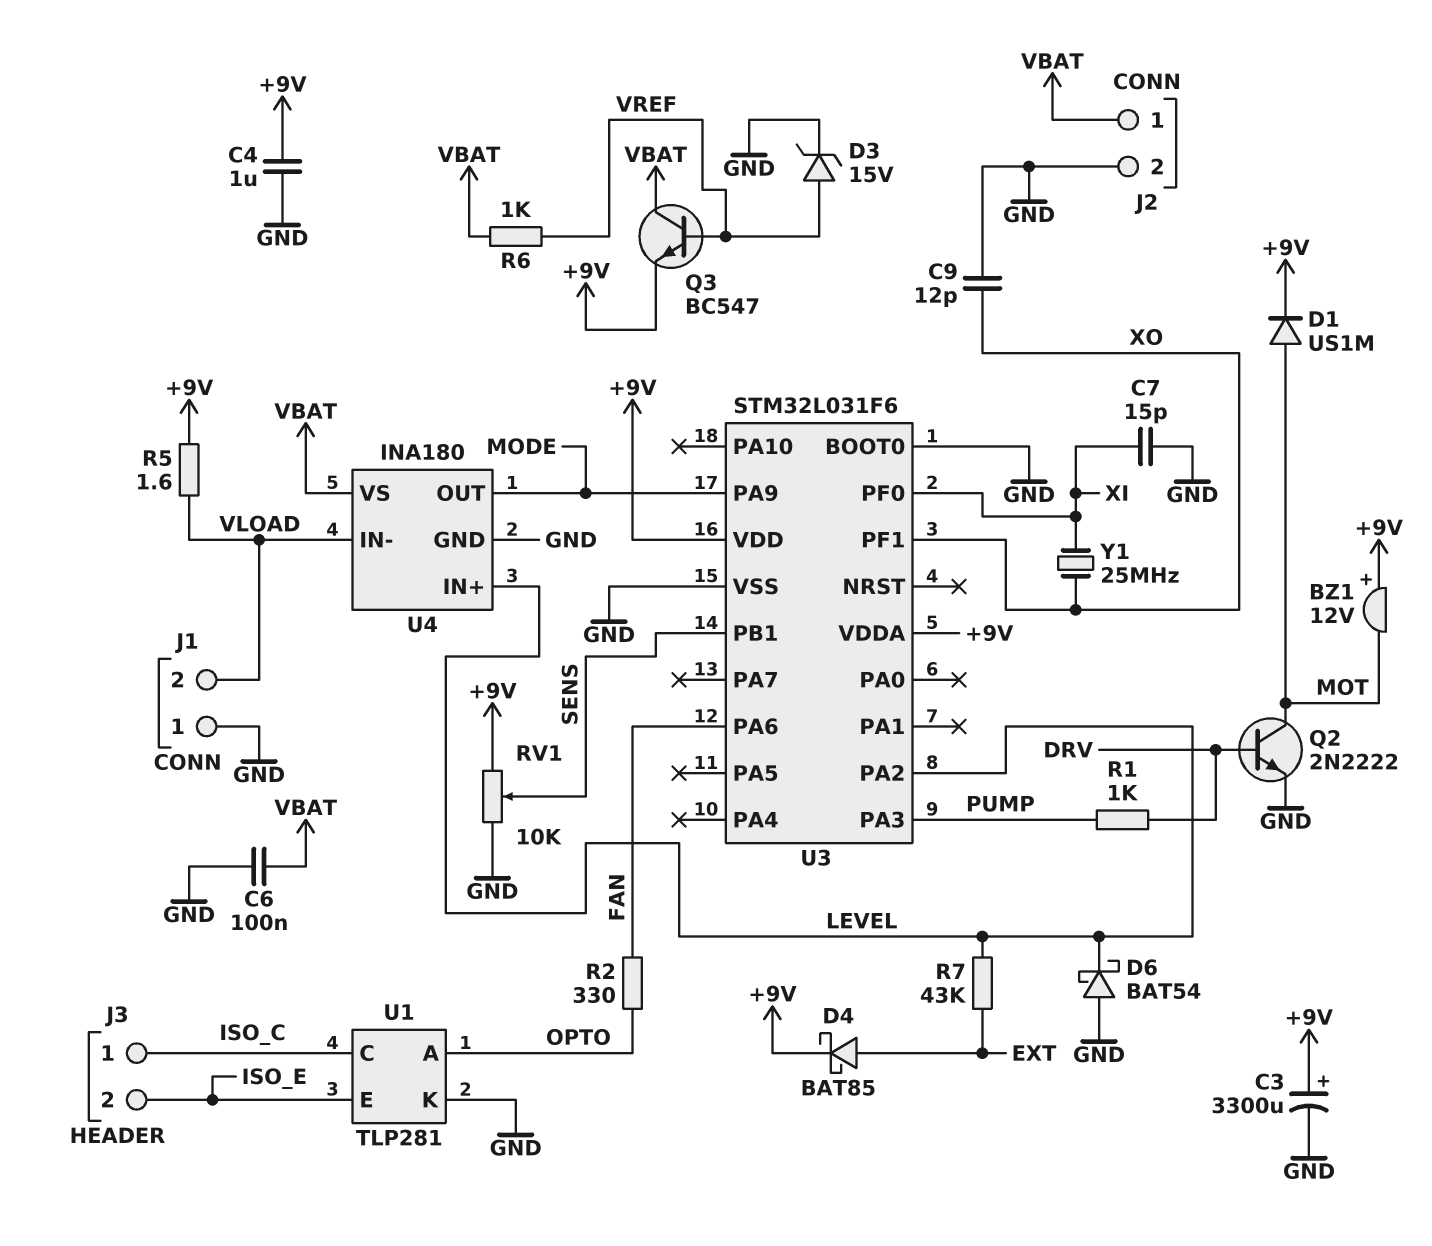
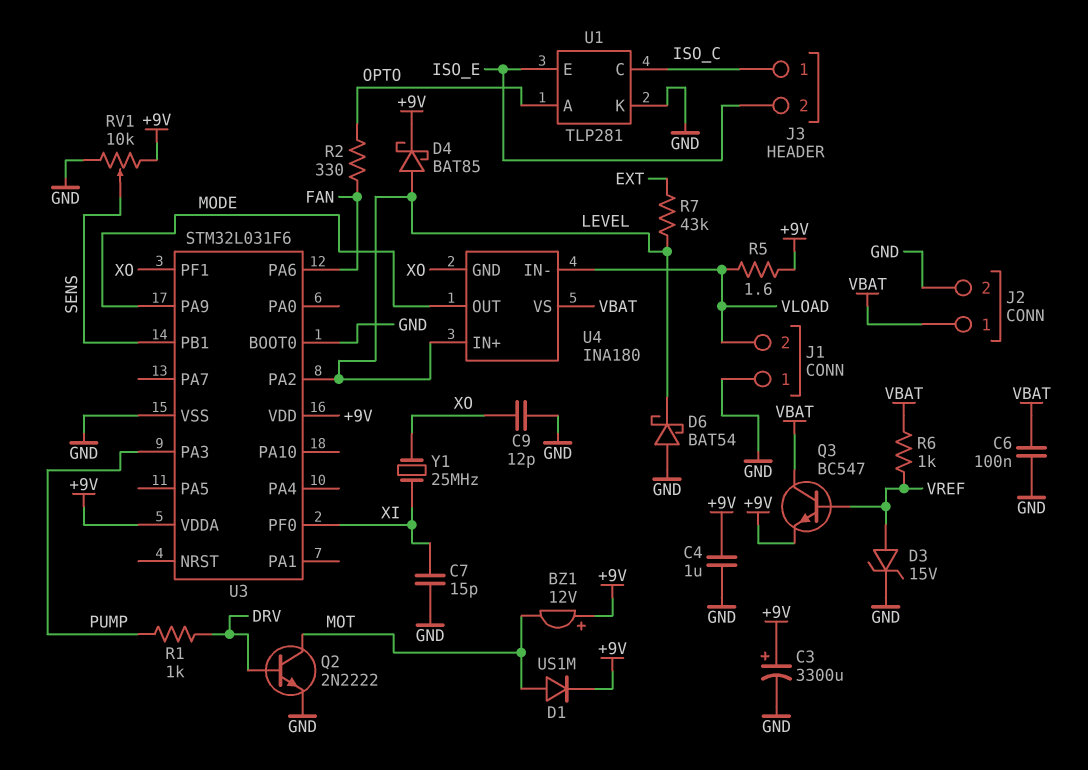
D4: schottky BAT85 (A EXT, K +9V) -> schottky BAT85 (A LEVEL, K +9V)
U4 pin GND: GND -> XO

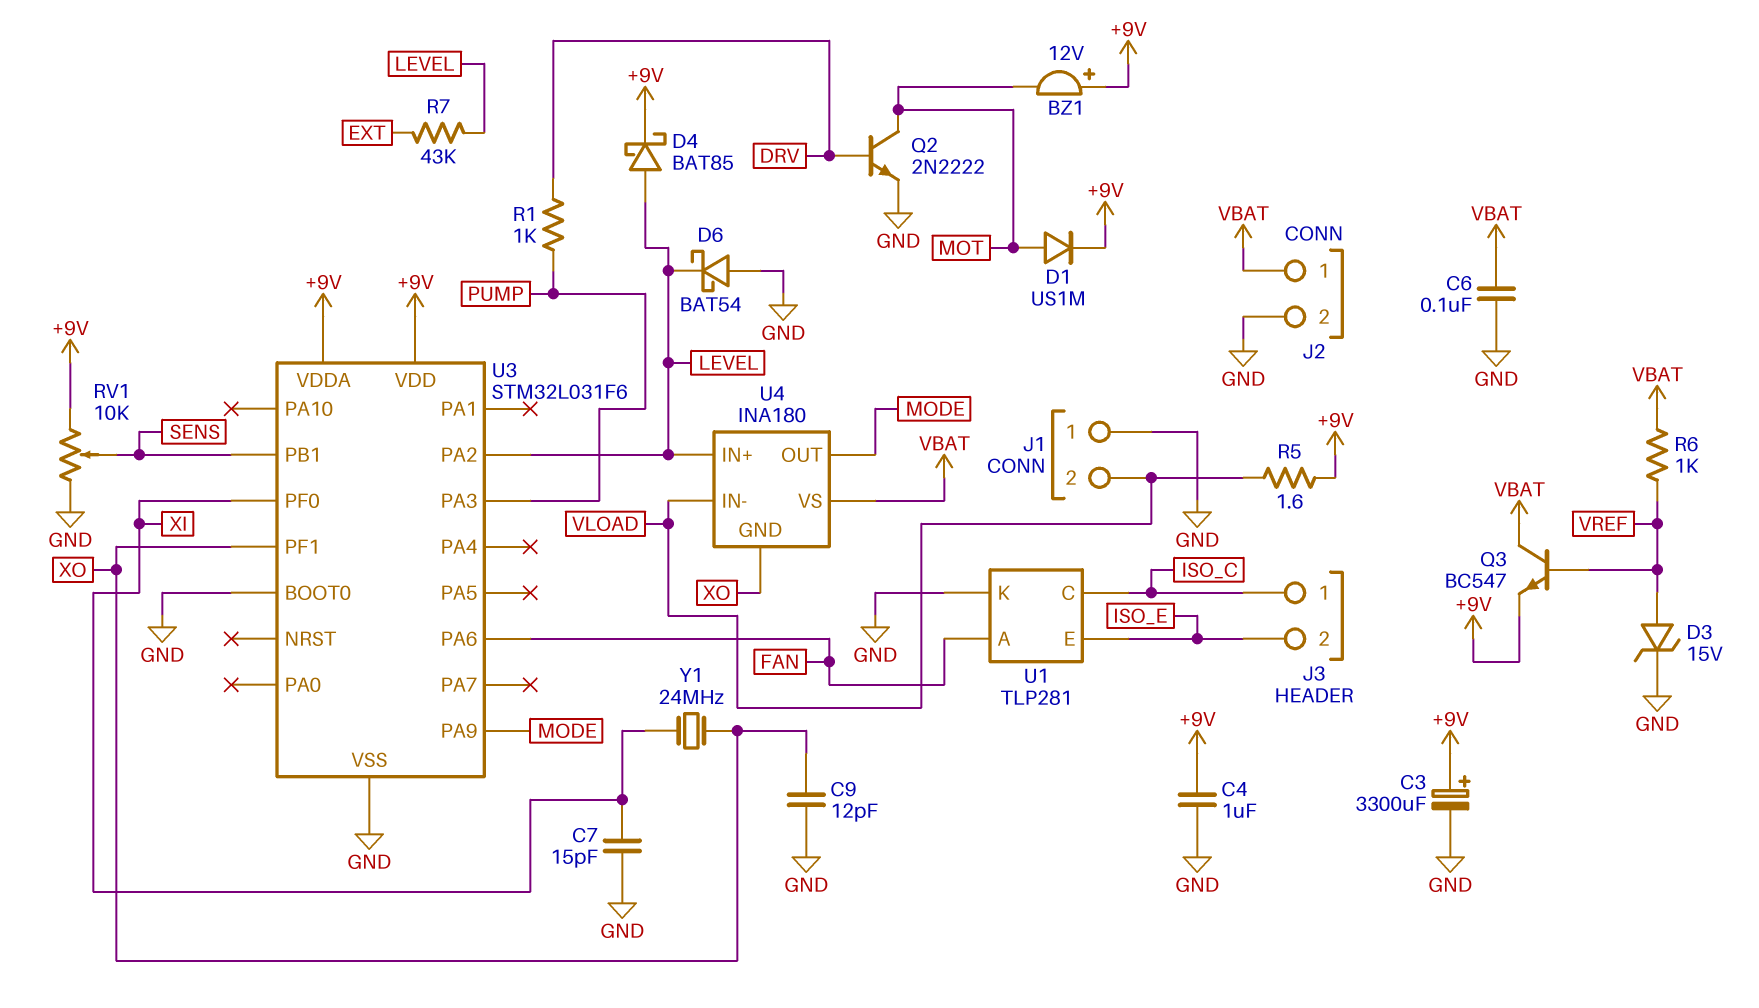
R2: 330 (FAN, OPTO) -> none
U1 pin A: OPTO -> FAN
Y1: 25MHz (XI, XO) -> 24MHz (XI, XO)

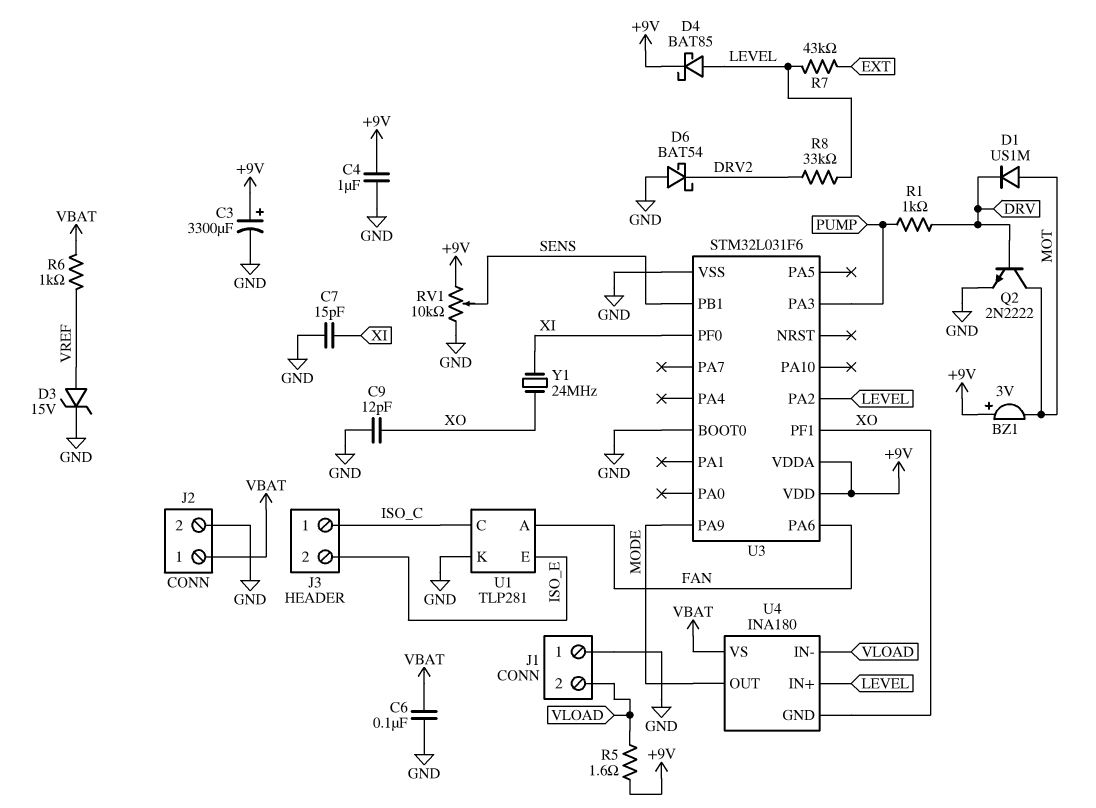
BZ1: buzzer 12V (plus +9V, minus MOT) -> buzzer 3V (plus +9V, minus MOT)
D1: diode US1M (A MOT, K +9V) -> diode US1M (A MOT, K DRV)
D6: schottky BAT54 (A GND, K LEVEL) -> schottky BAT54 (A GND, K DRV2)
Q3: NPN BC547 (B VREF, C VBAT, E +9V) -> none
R8: none -> 33k (DRV2, LEVEL)

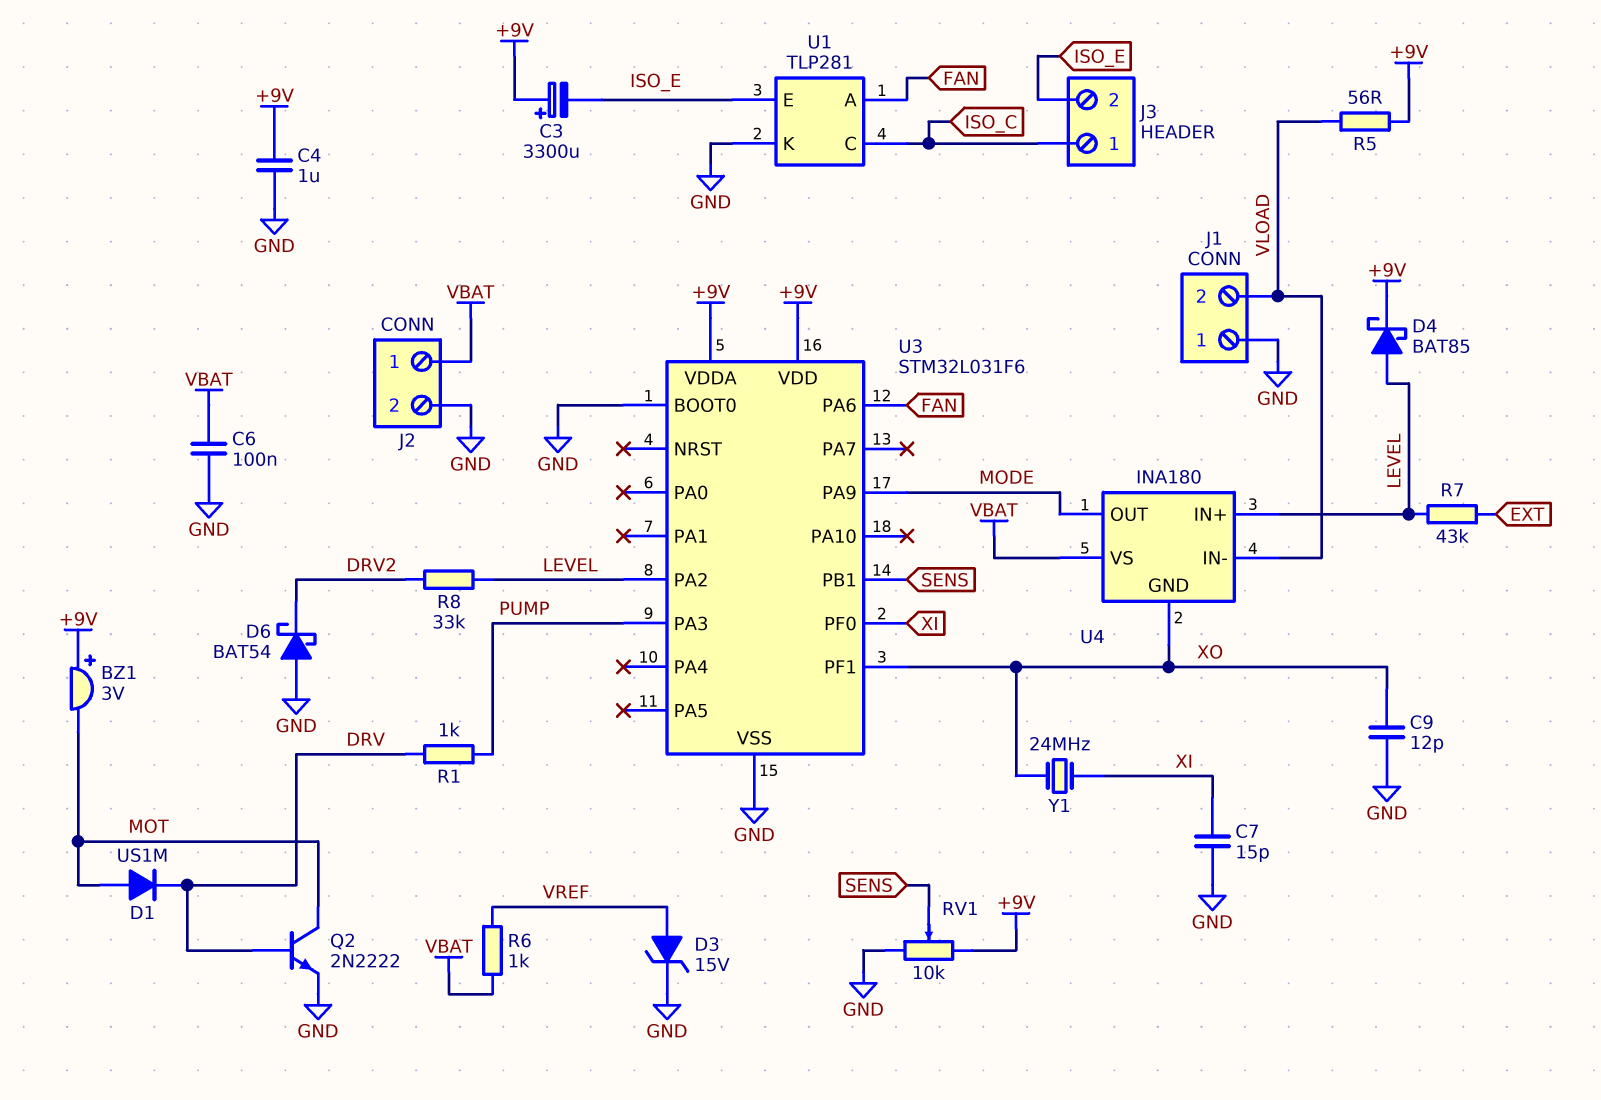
C3: 3300uF (plus +9V, minus GND) -> 3300uF (plus +9V, minus ISO_E)
R5: 1.6 (+9V, VLOAD) -> 56 (+9V, VLOAD)

